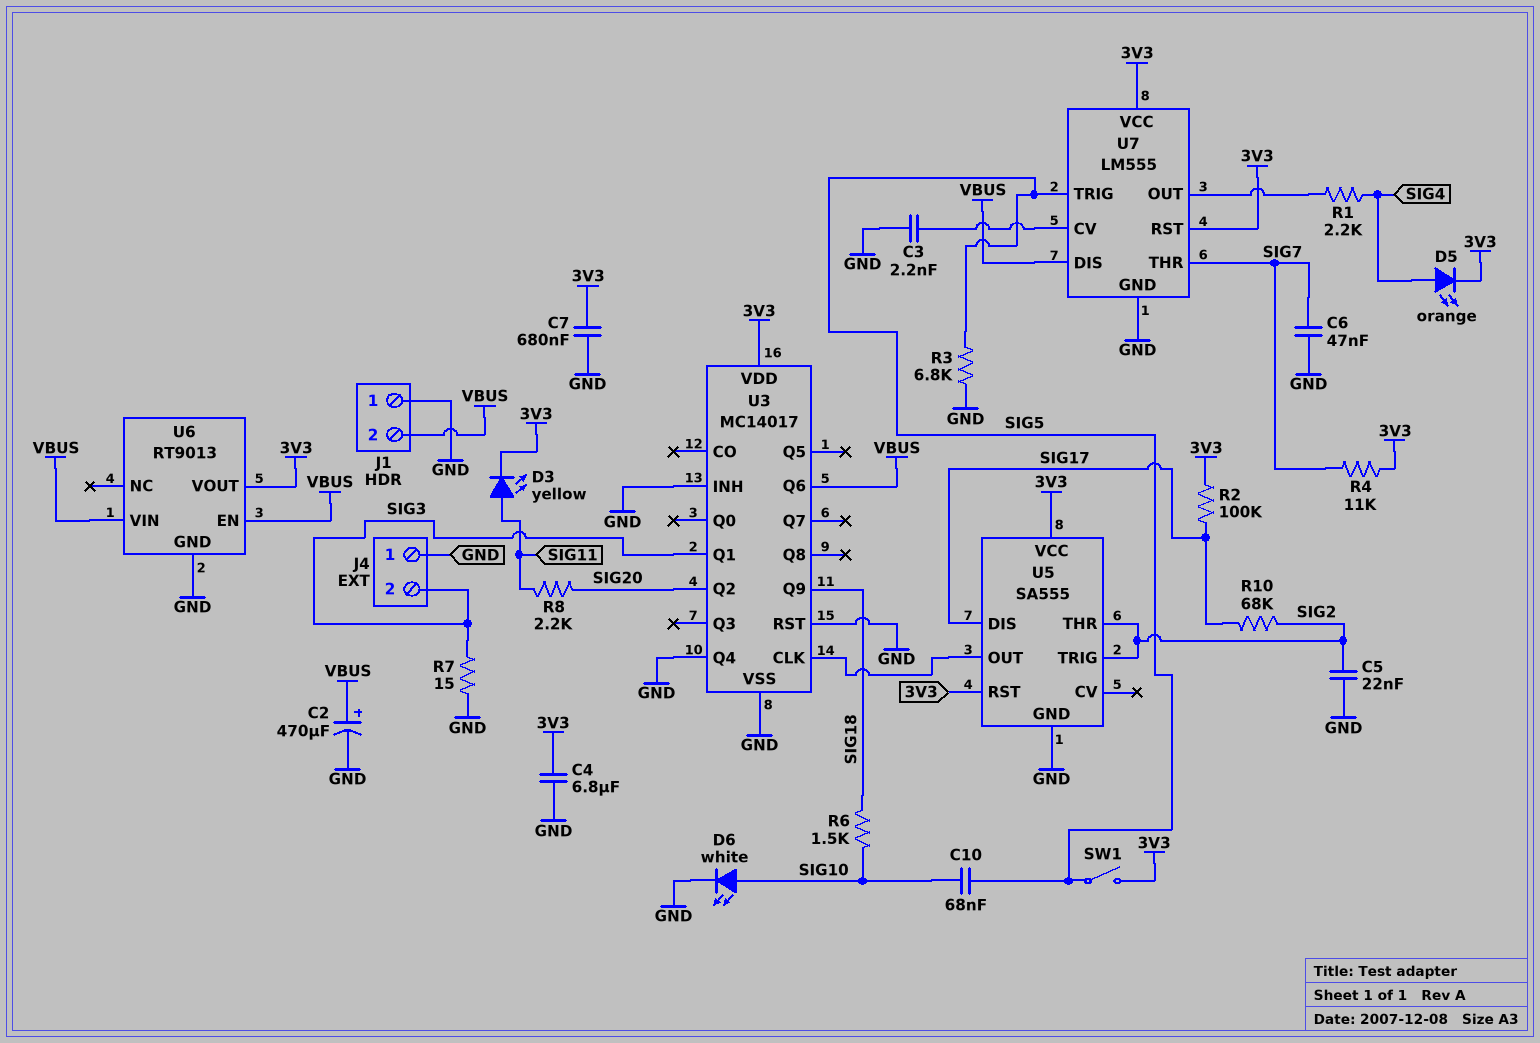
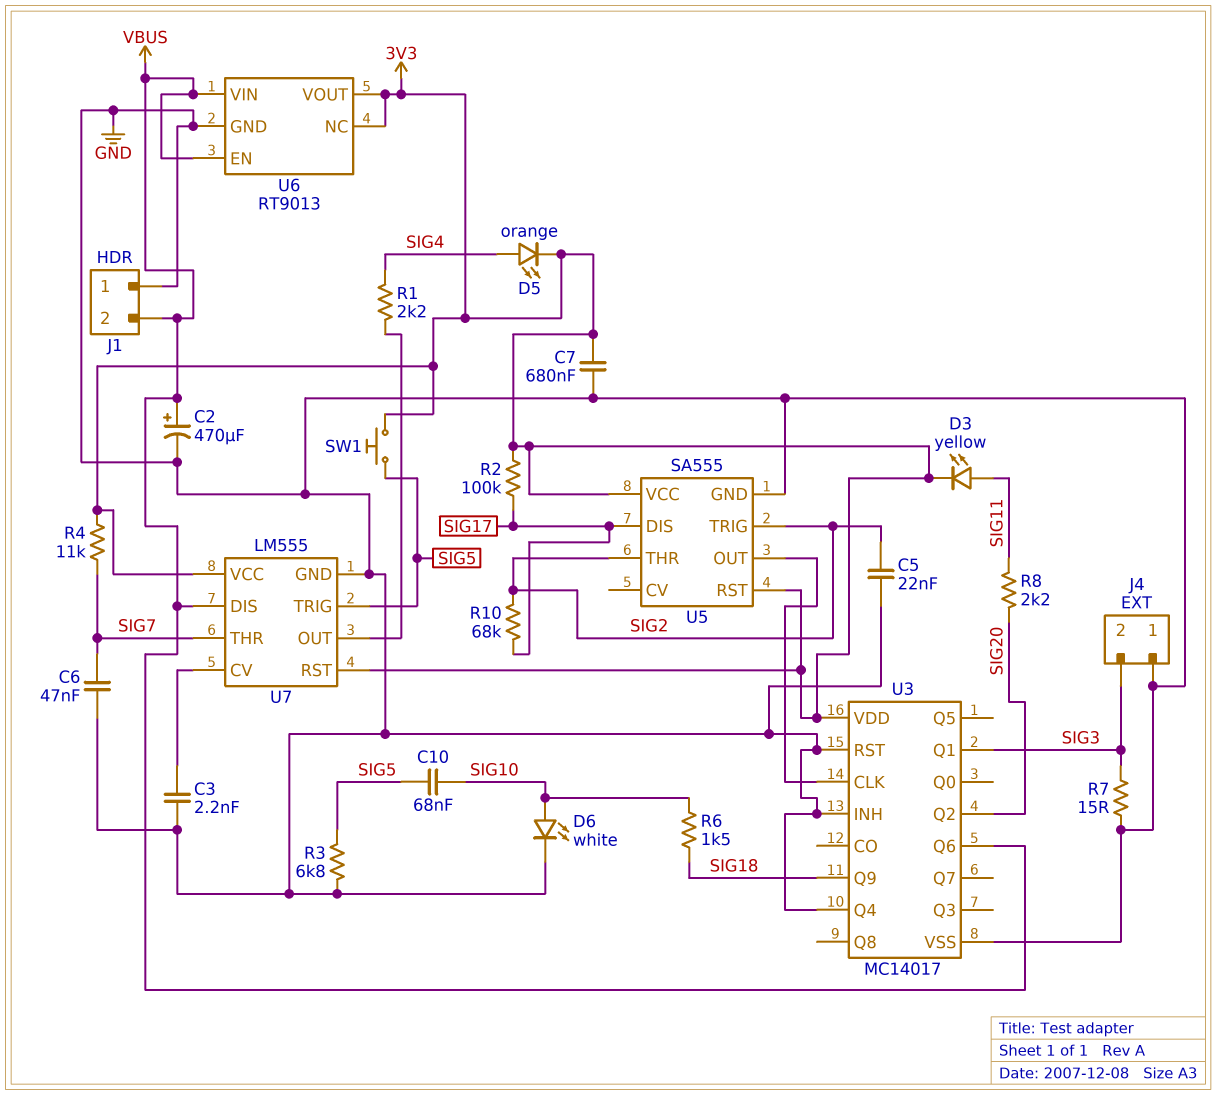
C4: 6.8uF (3V3, GND) -> none
SW1: switch (3V3, SIG5) -> button (3V3, SIG5)
U6 pin NC: none -> 3V3

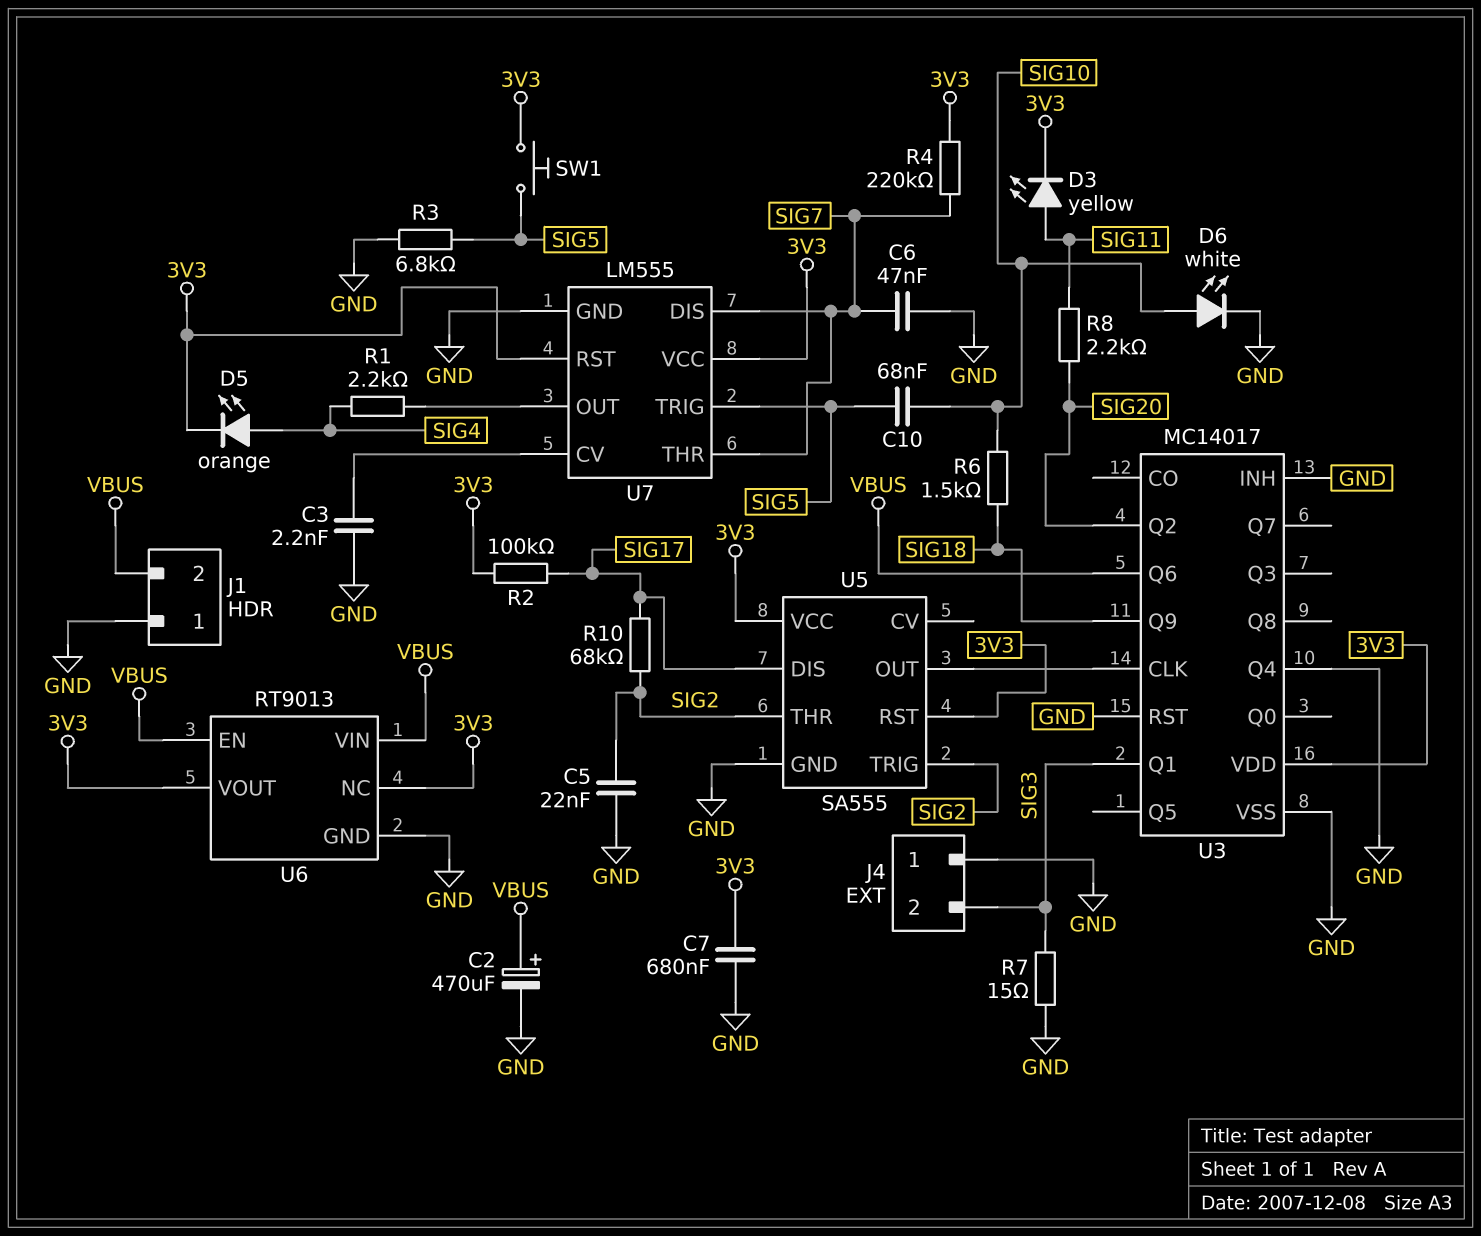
R4: 11k (3V3, SIG7) -> 220k (3V3, SIG7)
U7 pin DIS: VBUS -> SIG7

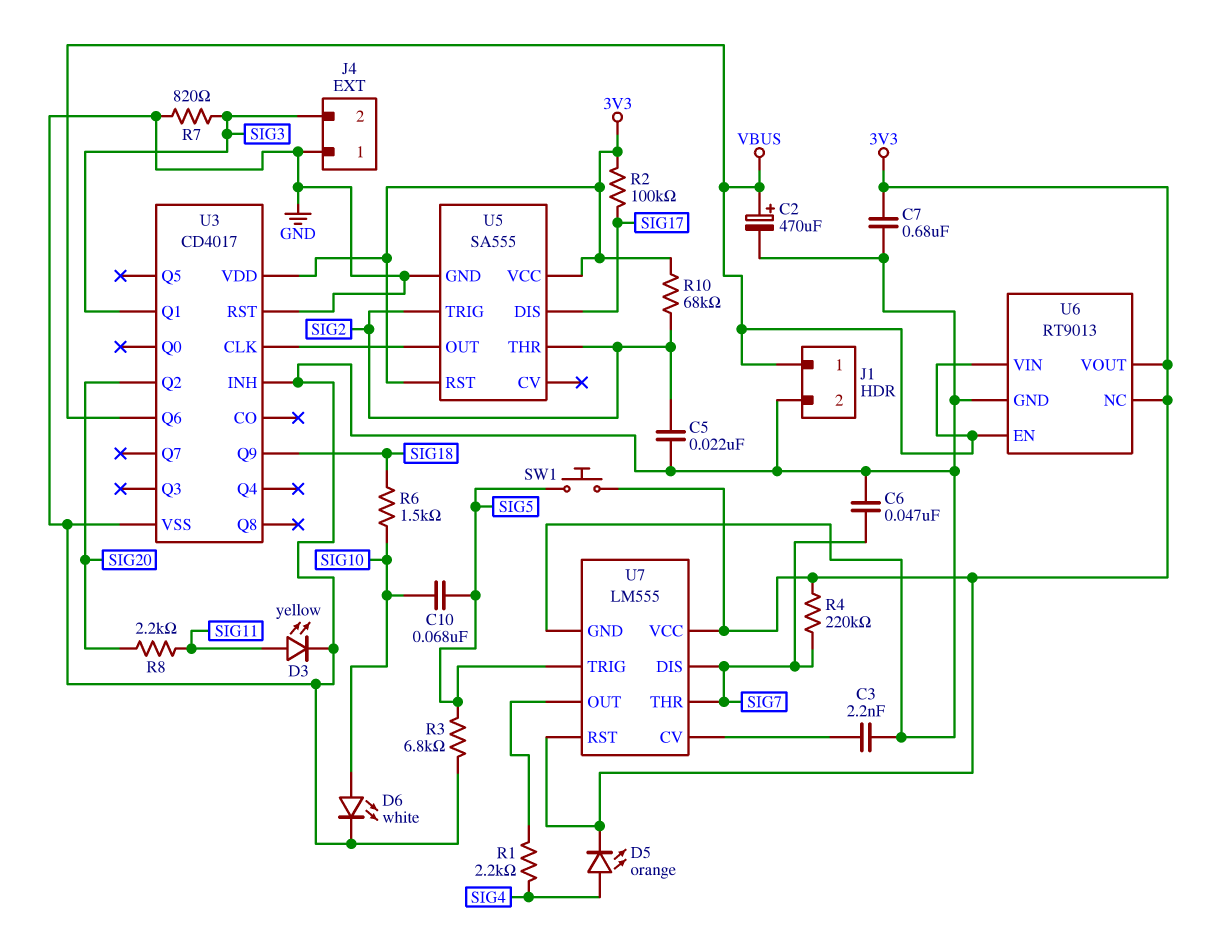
D3: LED yellow (A SIG11, K 3V3) -> LED yellow (A SIG11, K GND)
J1 pin 1: GND -> VBUS
J1 pin 2: VBUS -> GND
R7: 15 (GND, SIG3) -> 820 (GND, SIG3)
R10: 68k (SIG2, SIG17) -> 68k (3V3, SIG2)
U3: MC14017 -> CD4017
U3 pin Q4: GND -> none

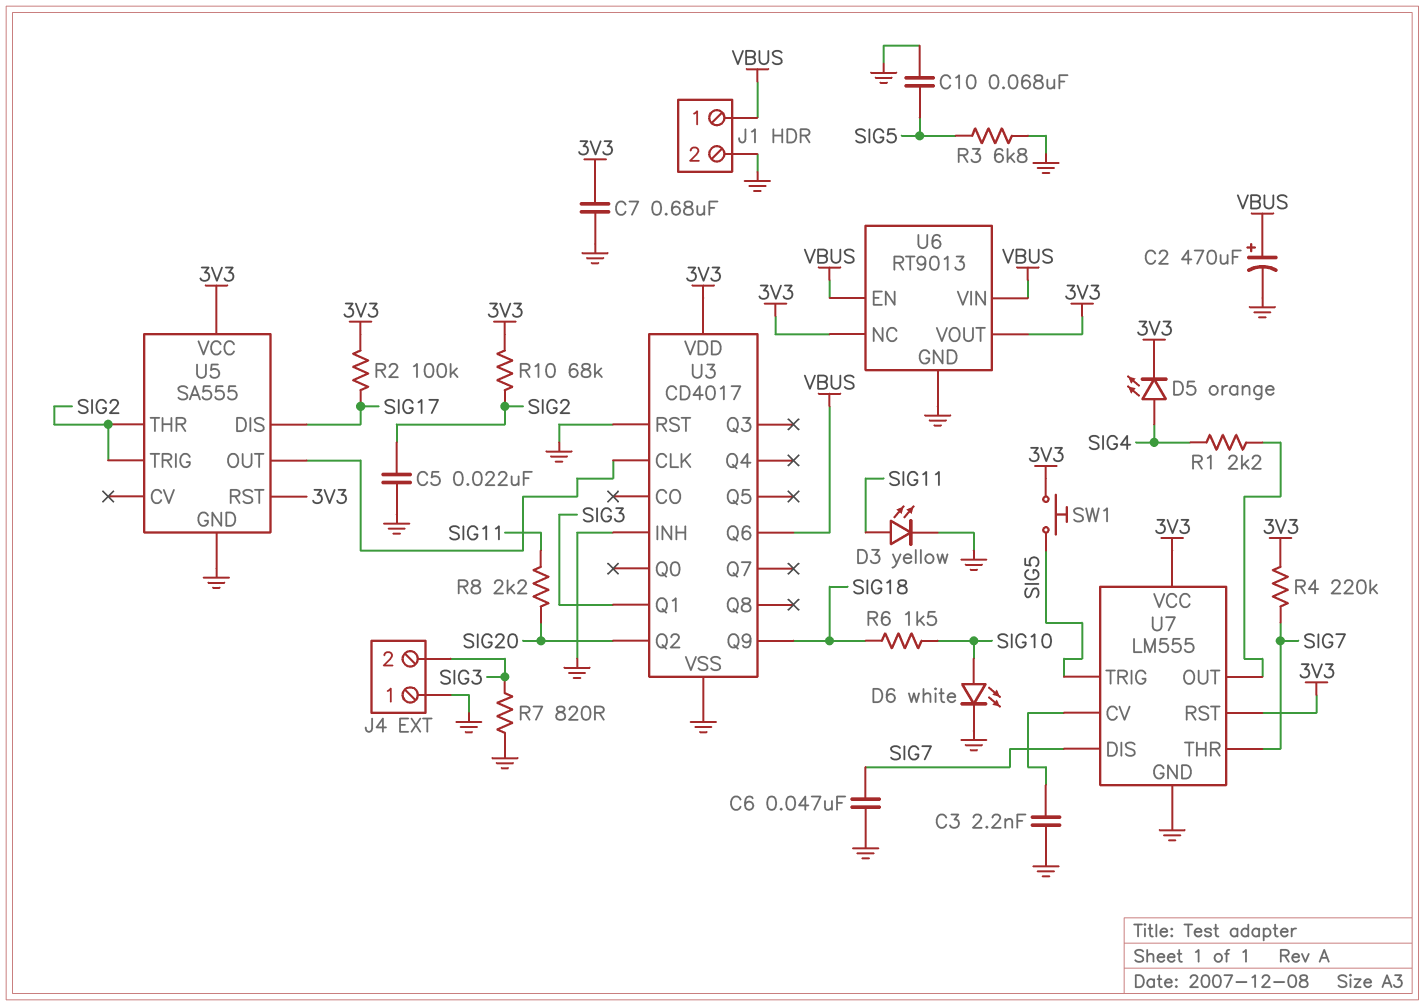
C10: 68nF (SIG5, SIG10) -> 68nF (GND, SIG5)

